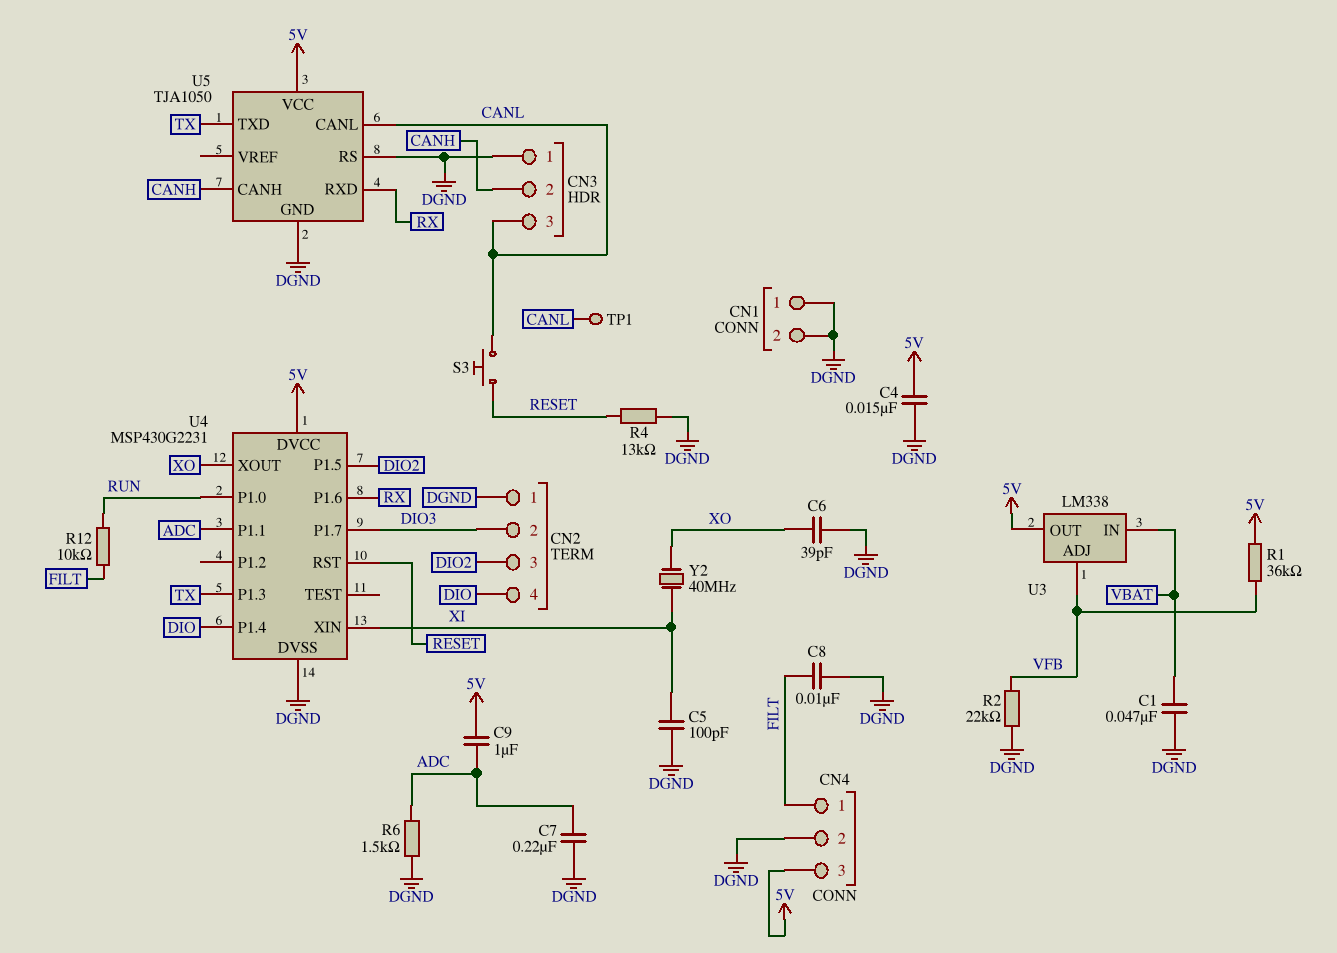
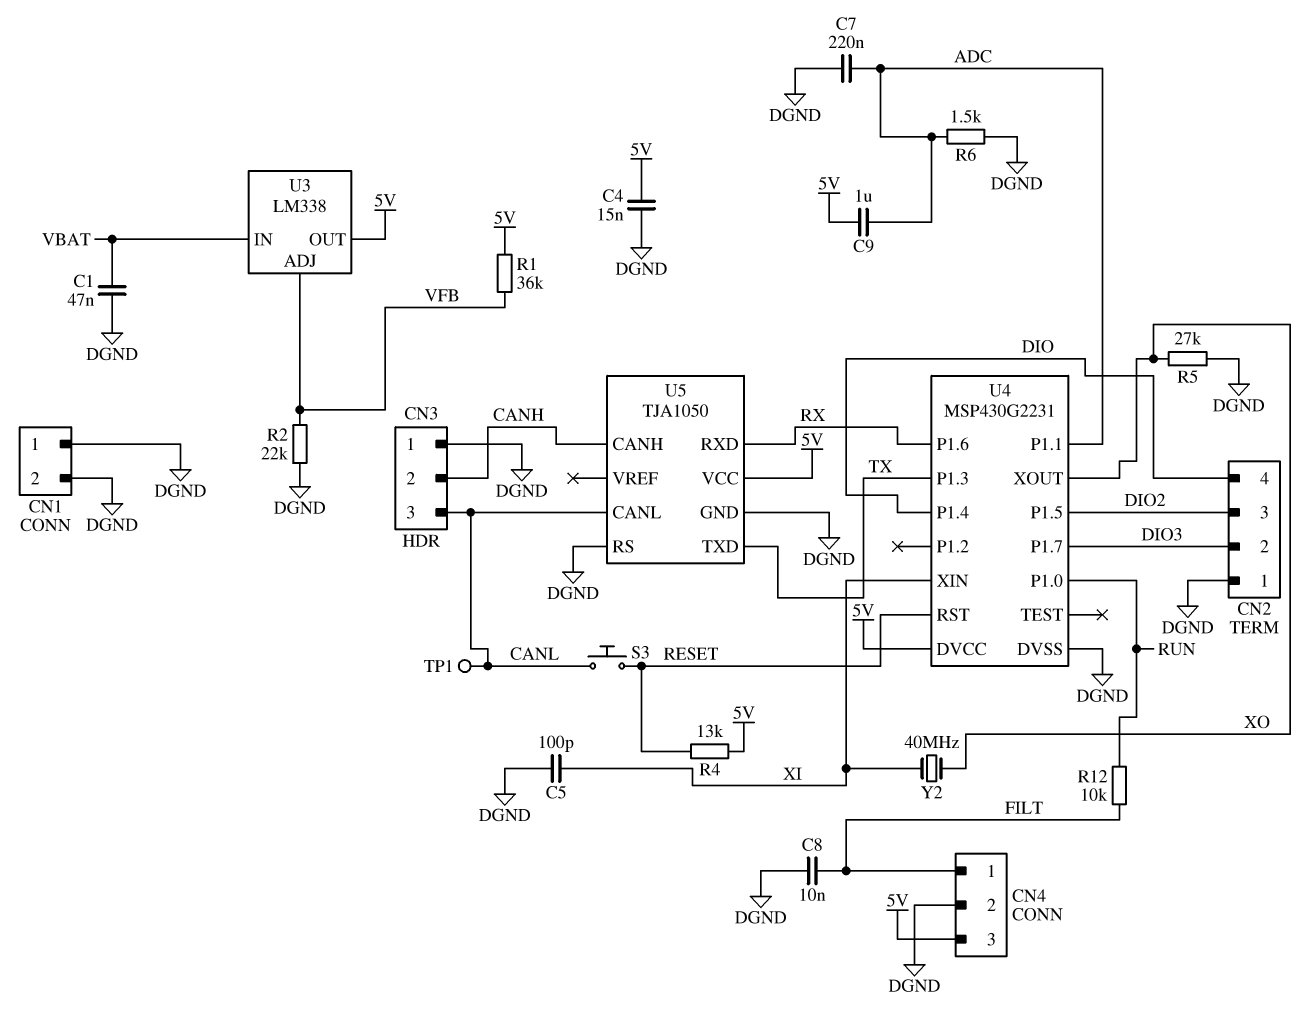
C6: 39pF (DGND, XO) -> none
R4: 13k (DGND, RESET) -> 13k (5V, RESET)
R5: none -> 27k (DGND, XO)

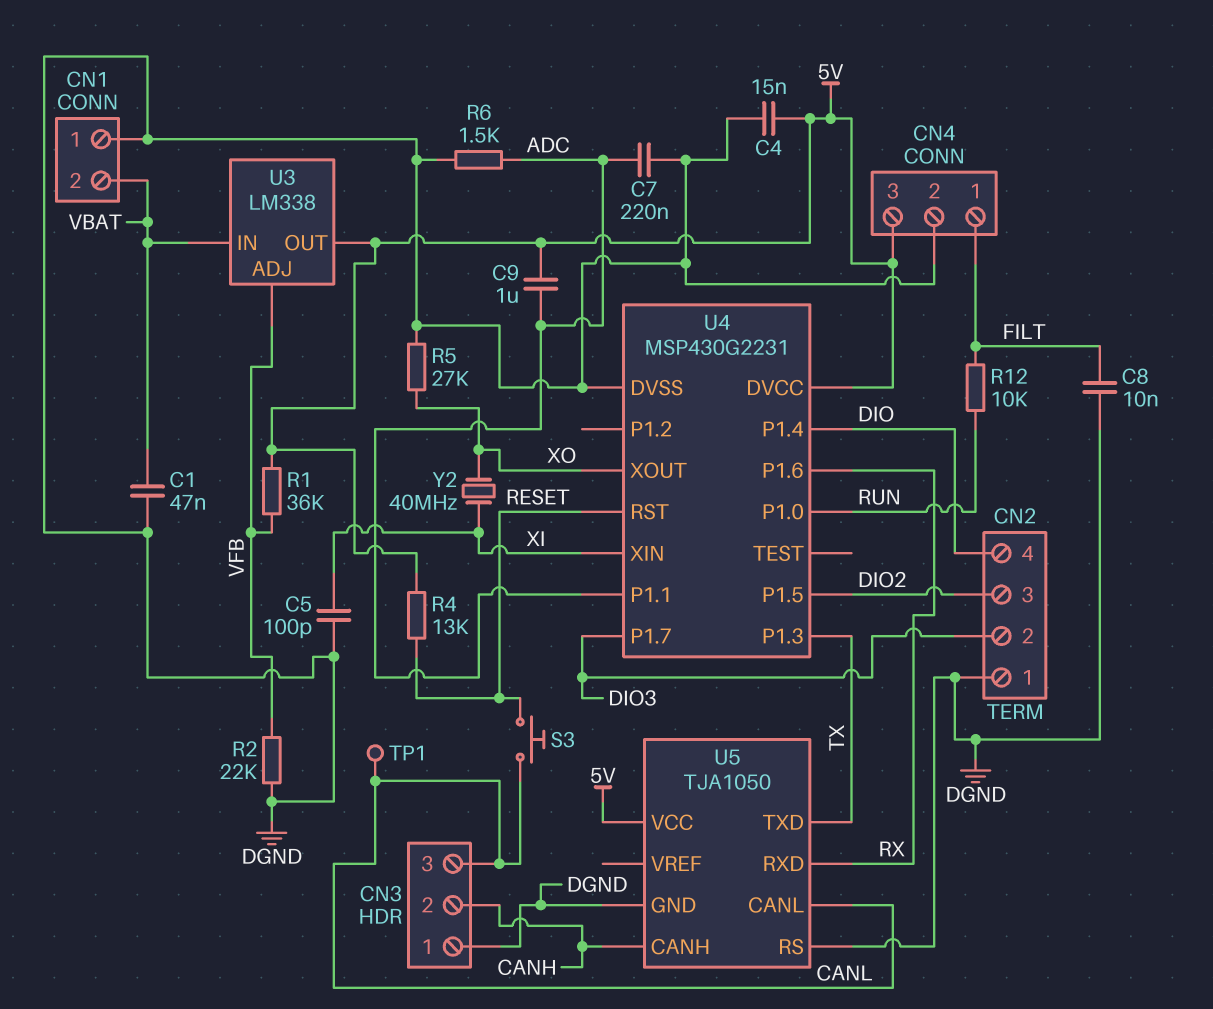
CN1 pin 2: DGND -> VBAT

